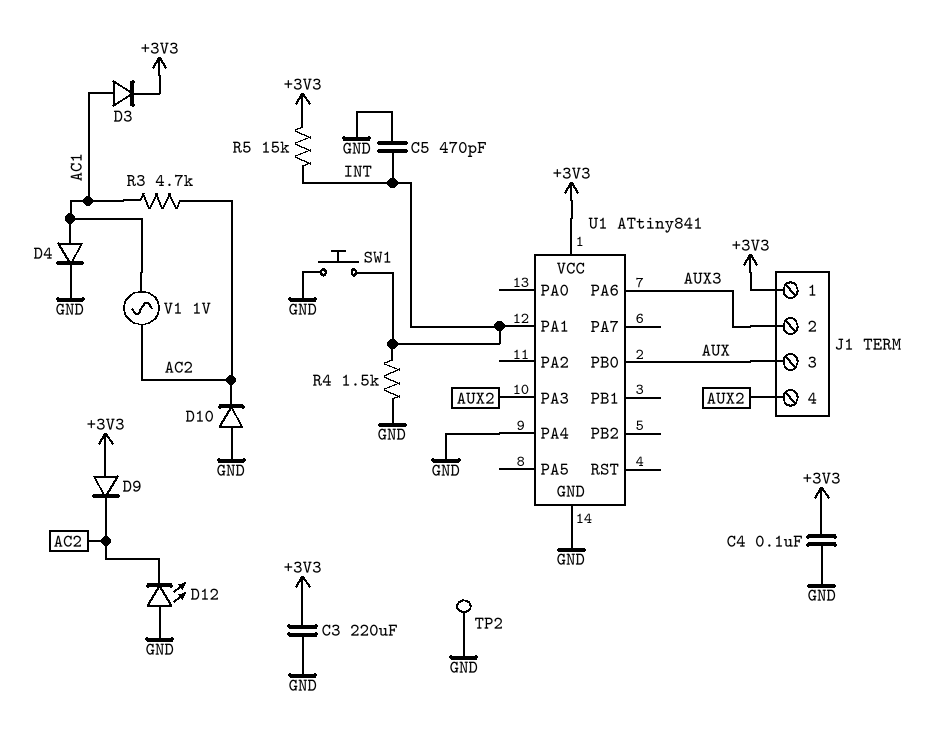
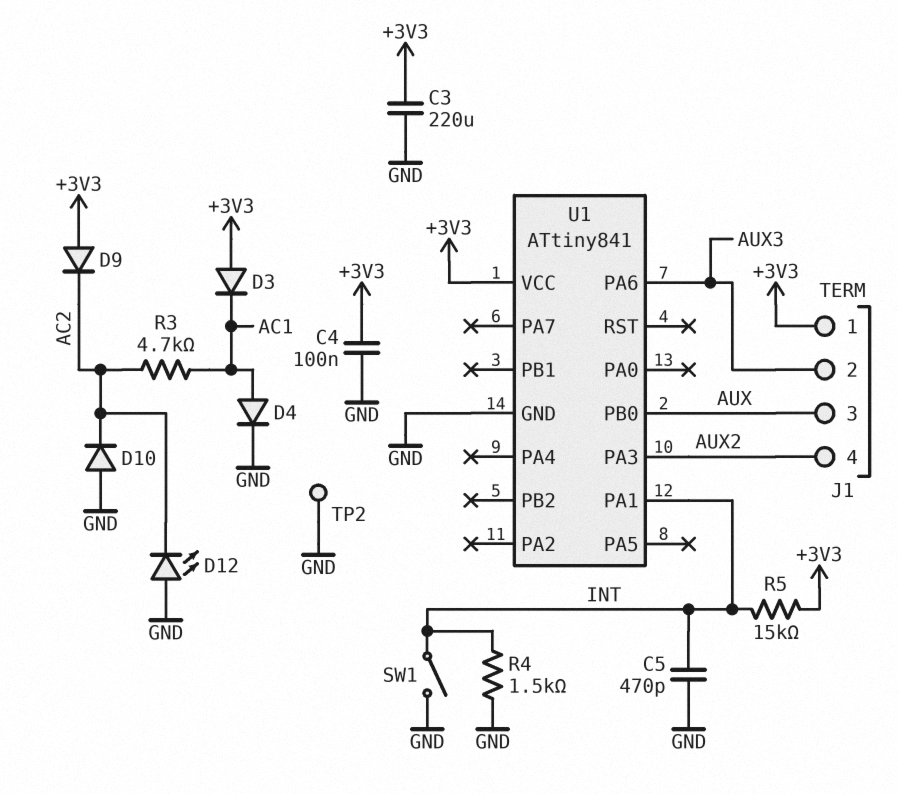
D3: diode (A AC1, K +3V3) -> diode (A +3V3, K AC1)
SW1: button (GND, INT) -> switch (GND, INT)
U1 pin PA4: GND -> none
V1: AC 1V (AC1, AC2) -> none

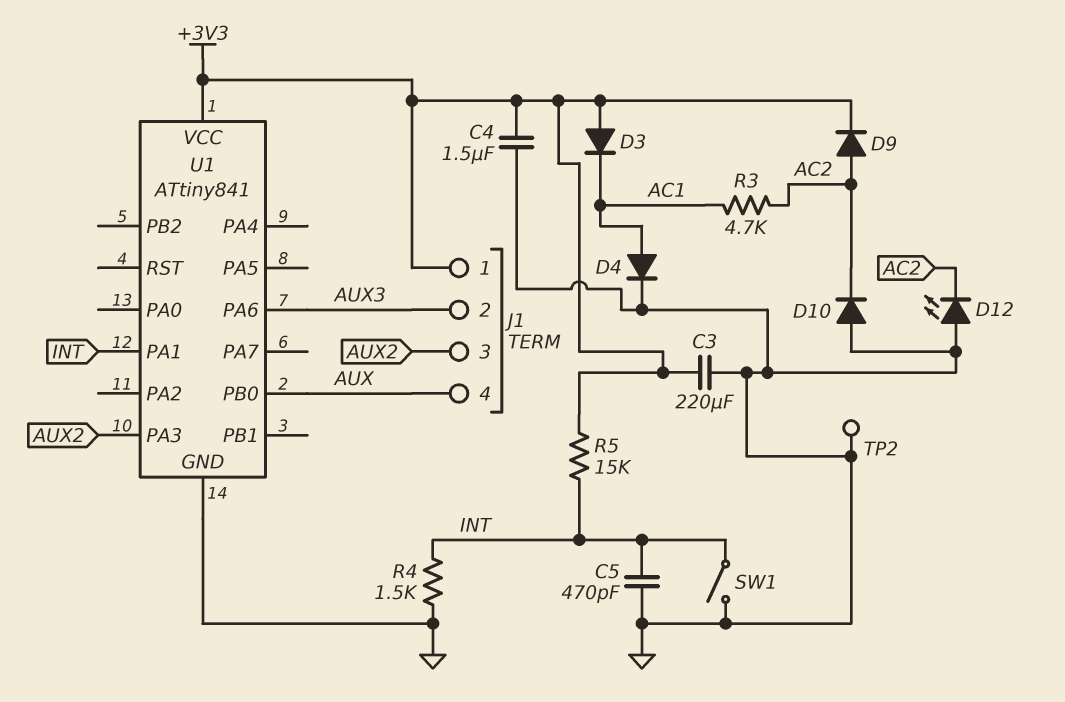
C4: 100nF (+3V3, GND) -> 1.5uF (+3V3, GND)
D9: diode (A +3V3, K AC2) -> diode (A AC2, K +3V3)
J1 pin 3: AUX -> AUX2
J1 pin 4: AUX2 -> AUX

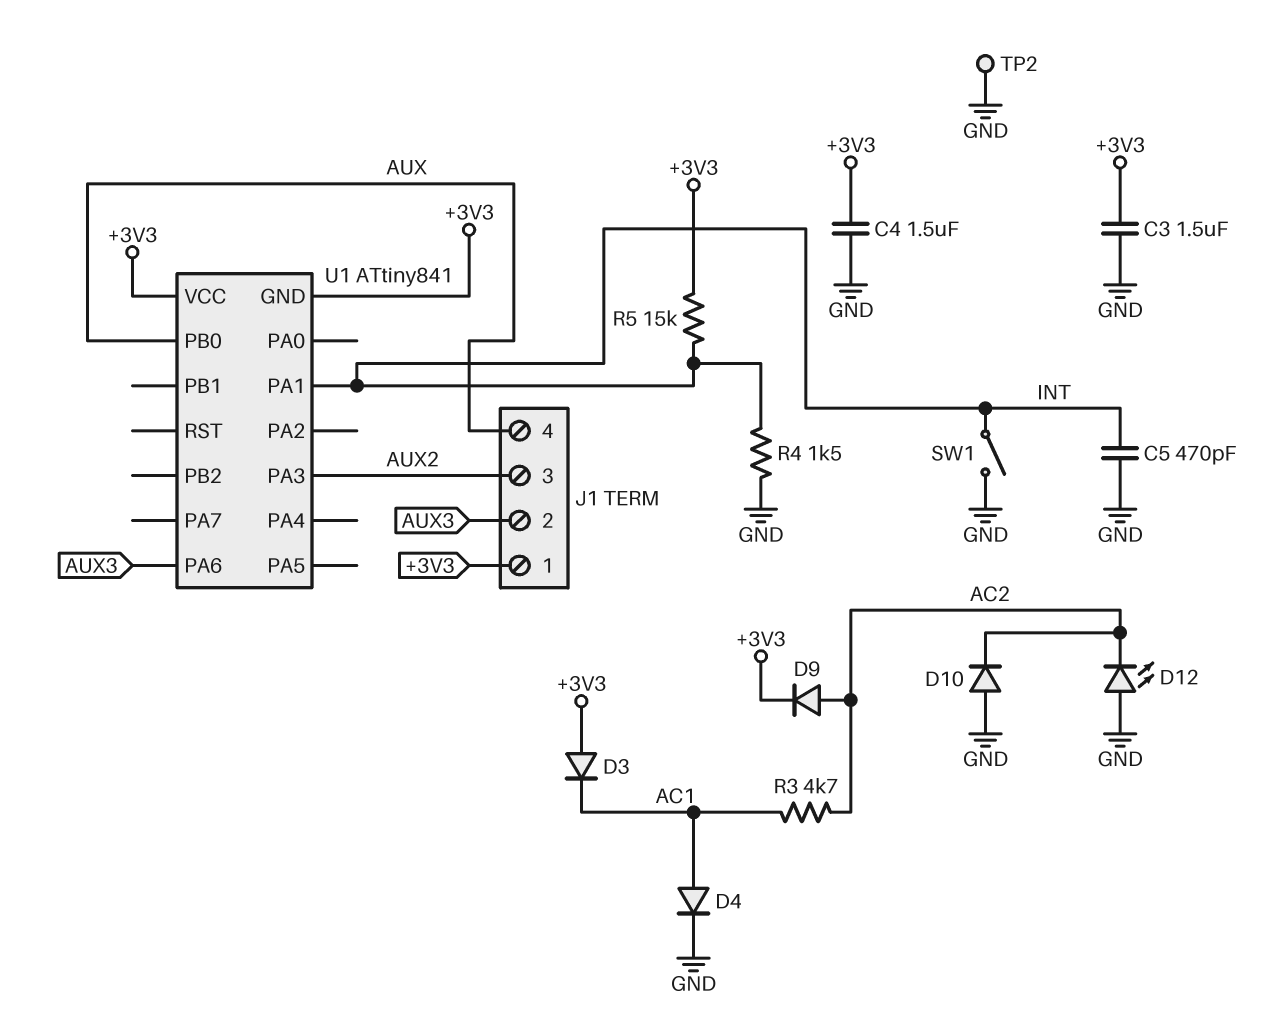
C3: 220uF (+3V3, GND) -> 1.5uF (+3V3, GND)
U1 pin GND: GND -> +3V3

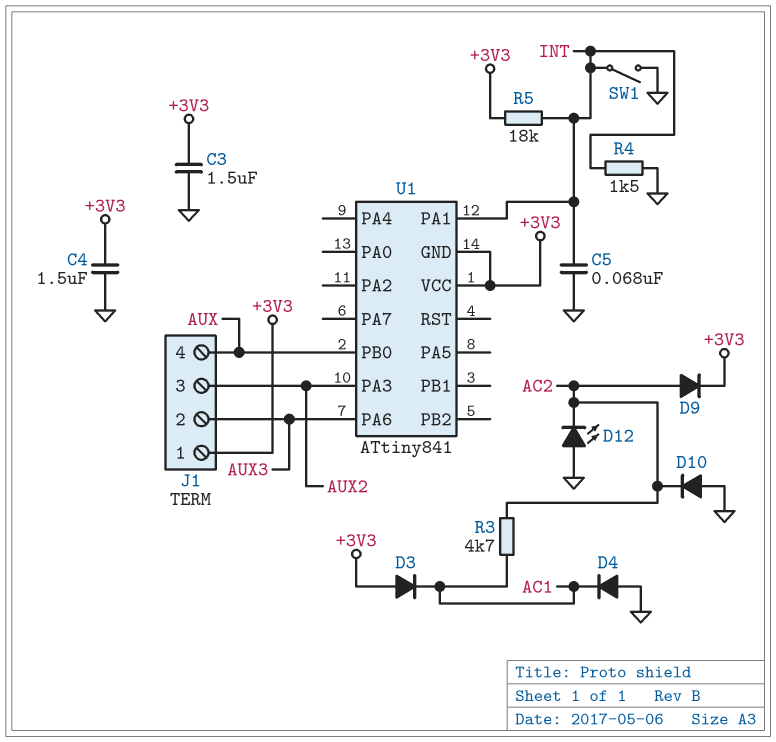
C5: 470pF (GND, INT) -> 68nF (GND, INT)
D4: diode (A AC1, K GND) -> diode (A GND, K AC1)
R5: 15k (+3V3, INT) -> 18k (+3V3, INT)
TP2: test point (GND) -> none

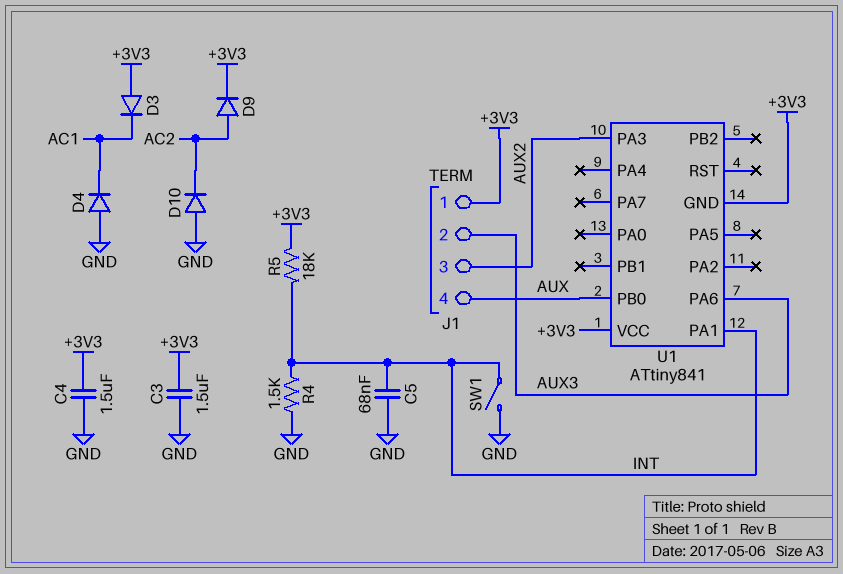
D12: LED (A GND, K AC2) -> none
R3: 4.7k (AC1, AC2) -> none

